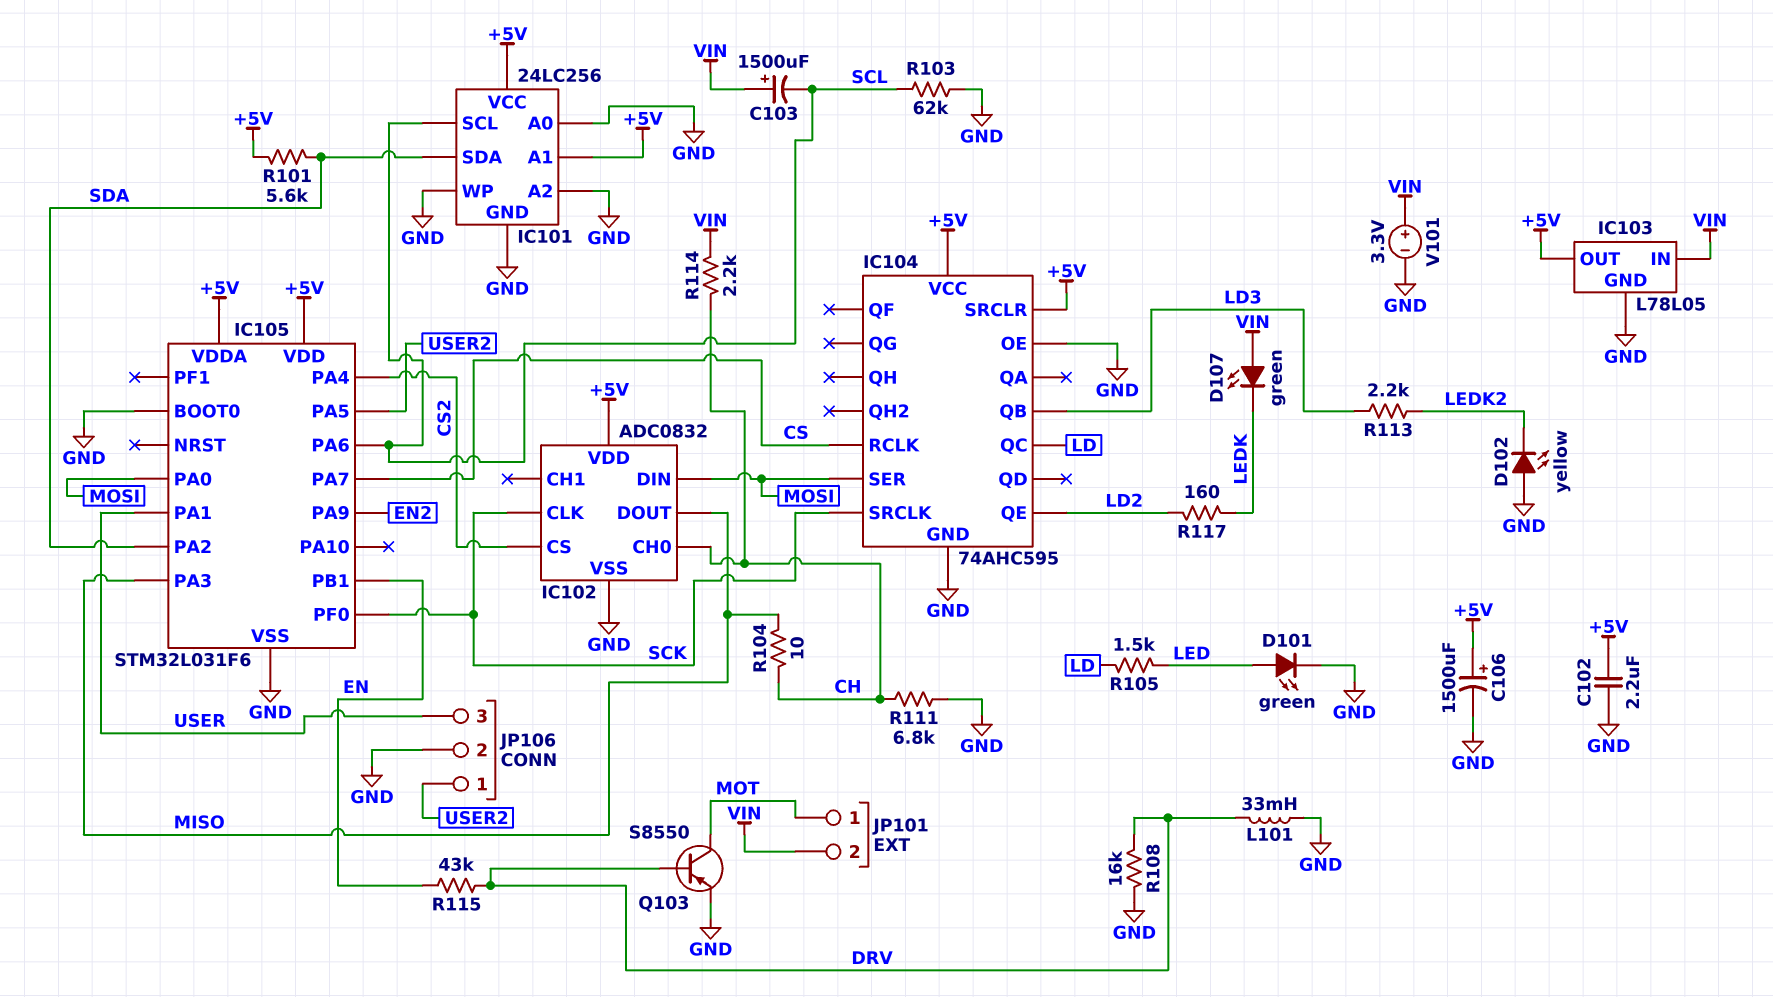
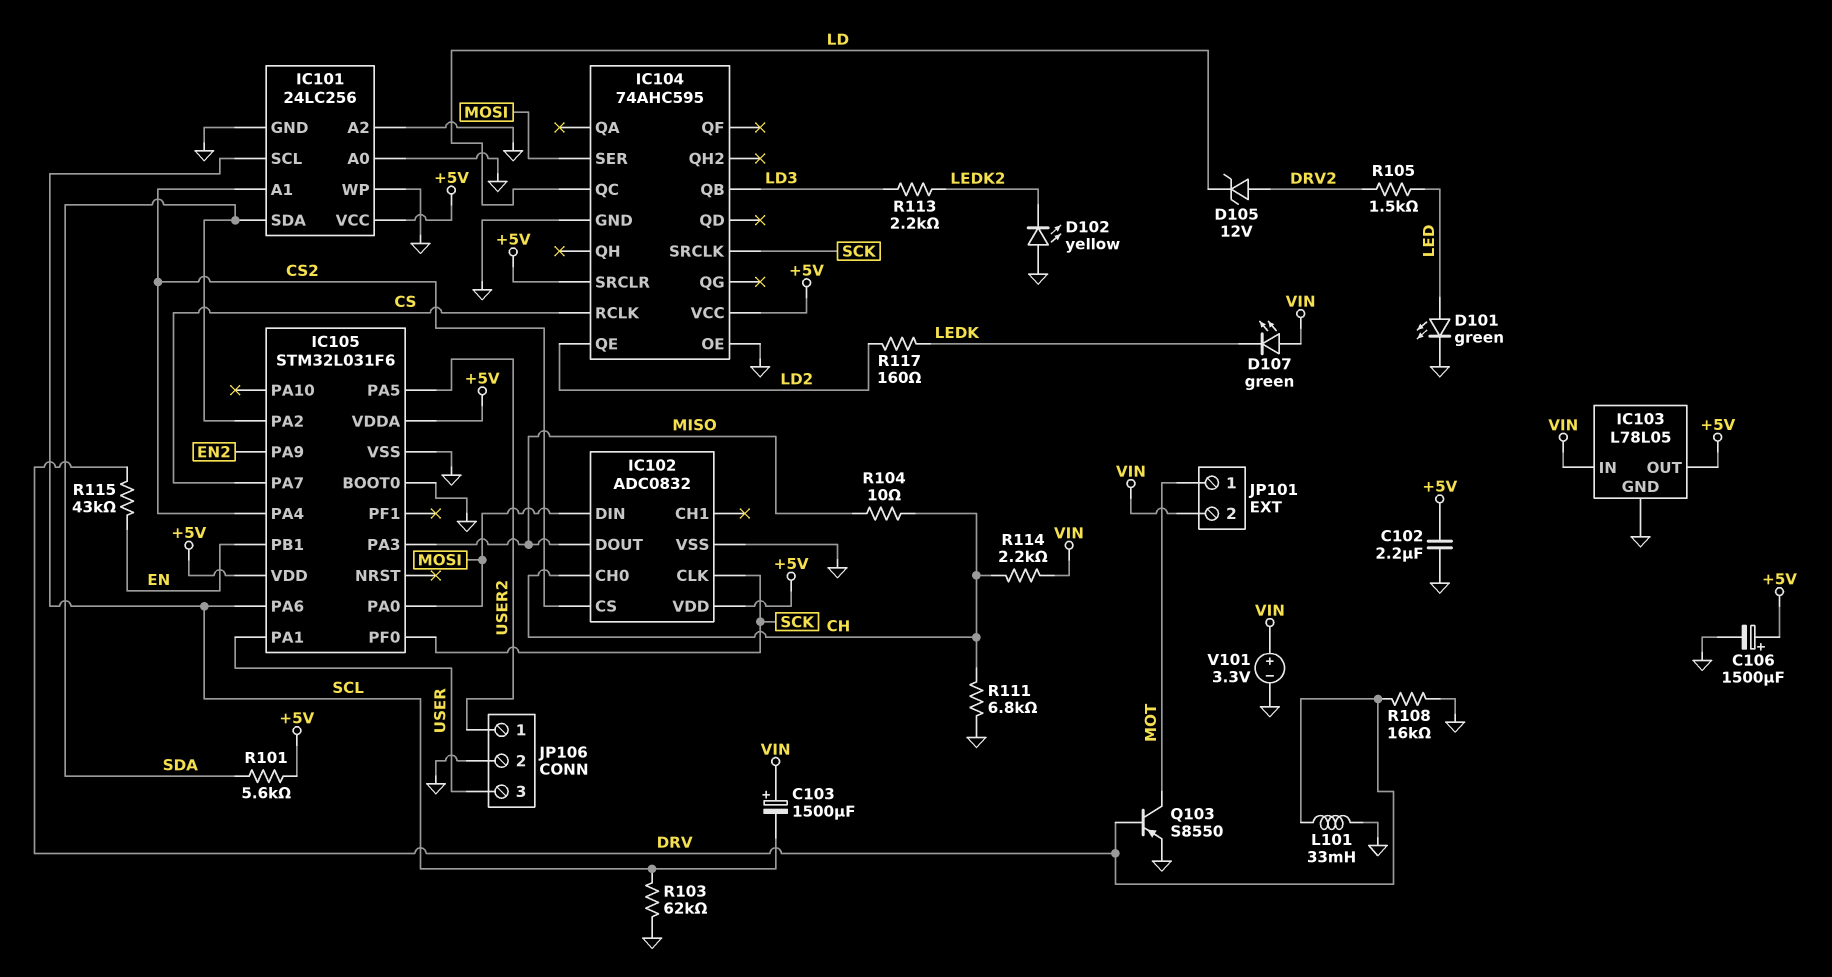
D105: none -> zener 12V (A DRV2, K LD)
IC101 pin A1: +5V -> CS2
R105: 1.5k (LD, LED) -> 1.5k (DRV2, LED)

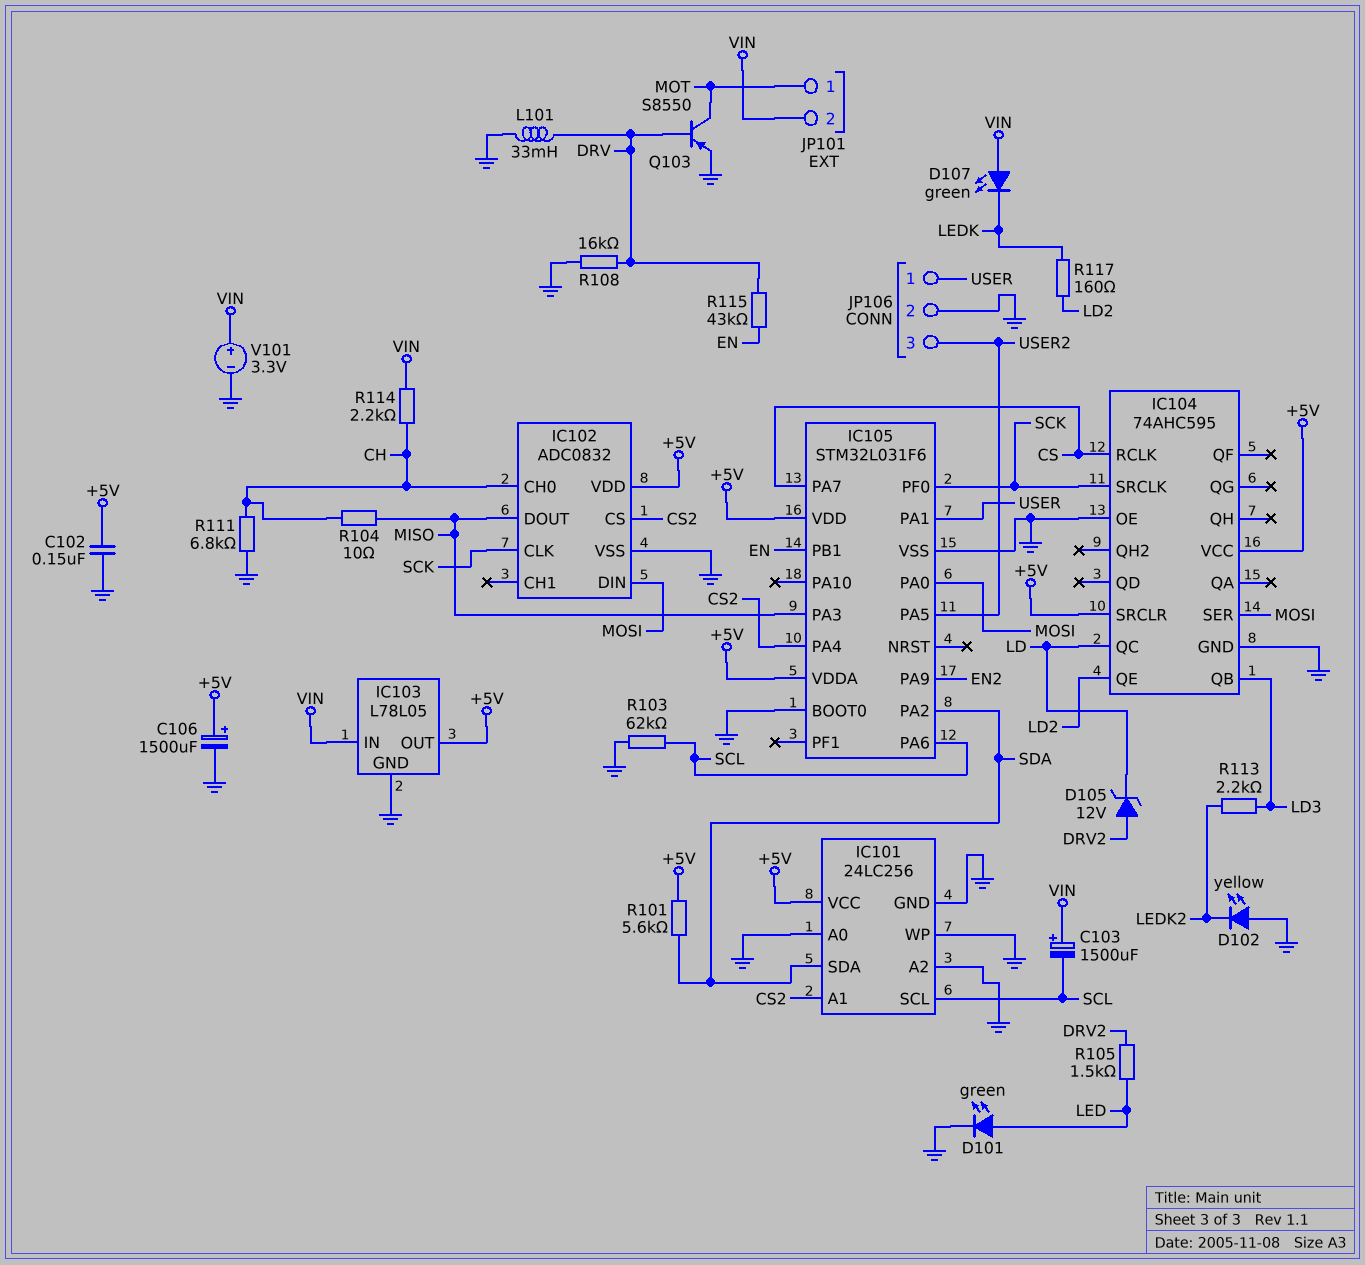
C102: 2.2uF (+5V, GND) -> 150nF (+5V, GND)
JP106 pin 1: USER2 -> USER
JP106 pin 3: USER -> USER2

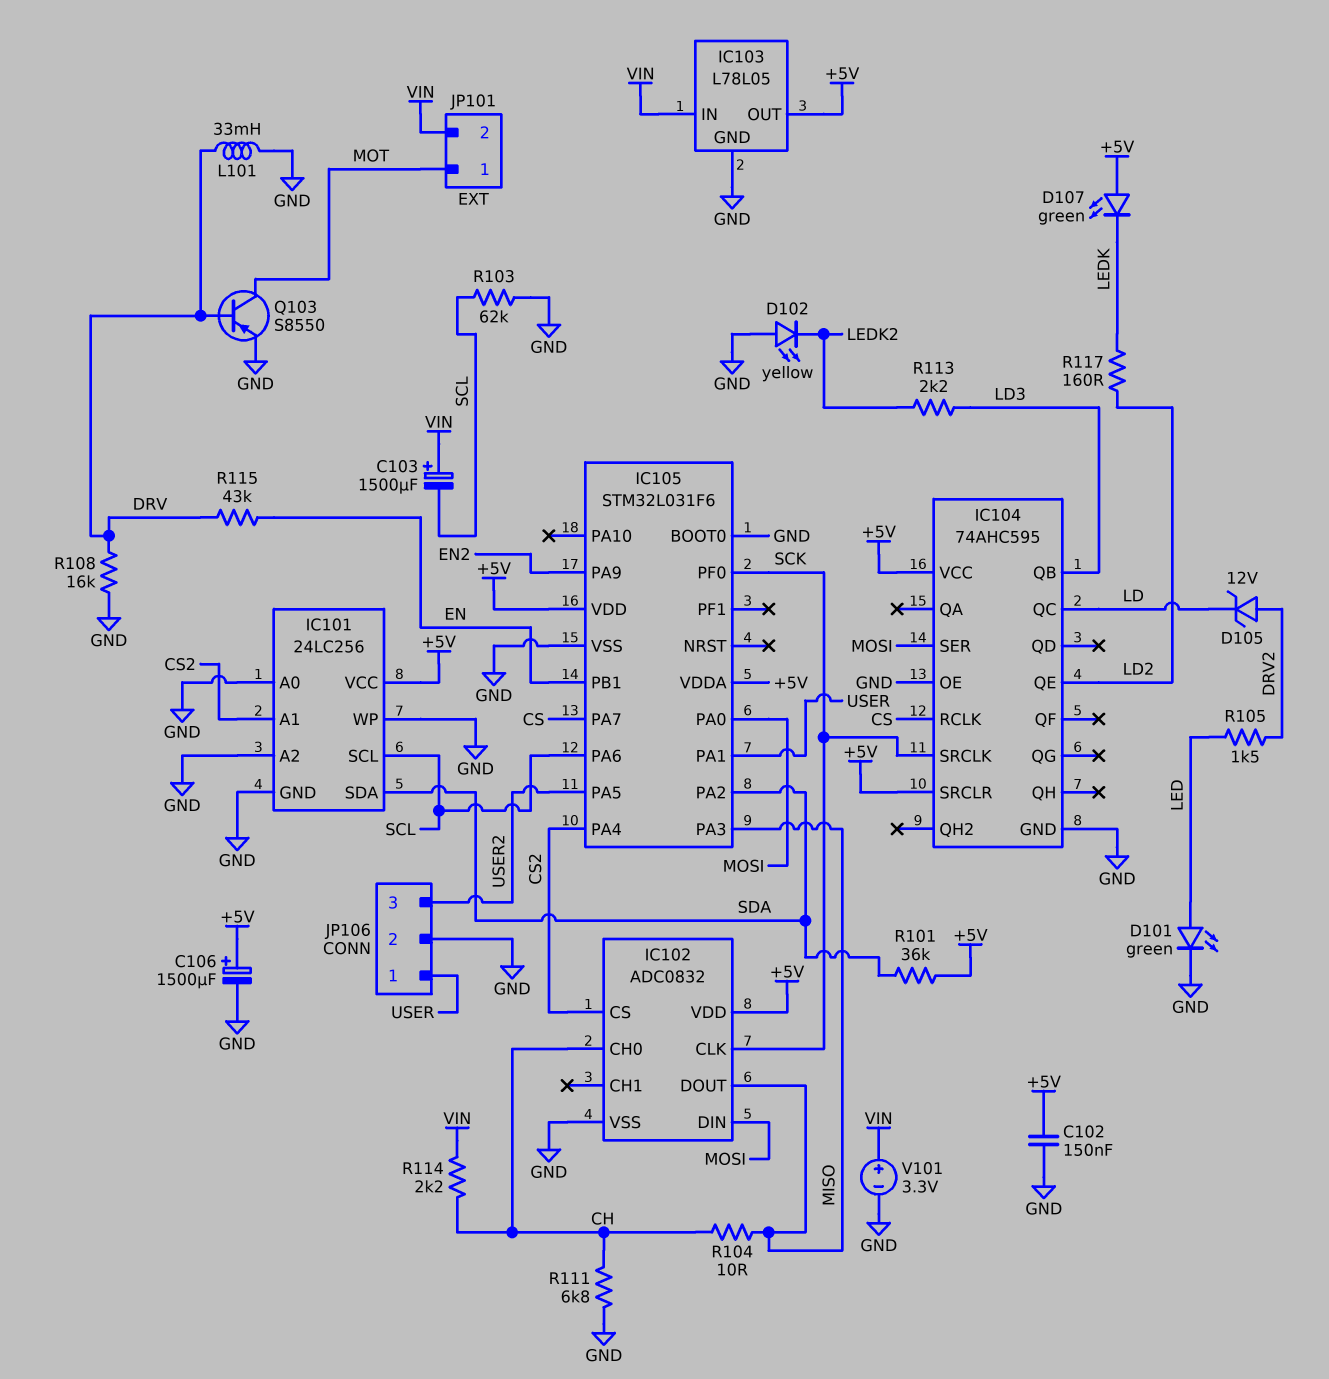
D107: LED green (A VIN, K LEDK) -> LED green (A +5V, K LEDK)
R101: 5.6k (+5V, SDA) -> 36k (+5V, SDA)

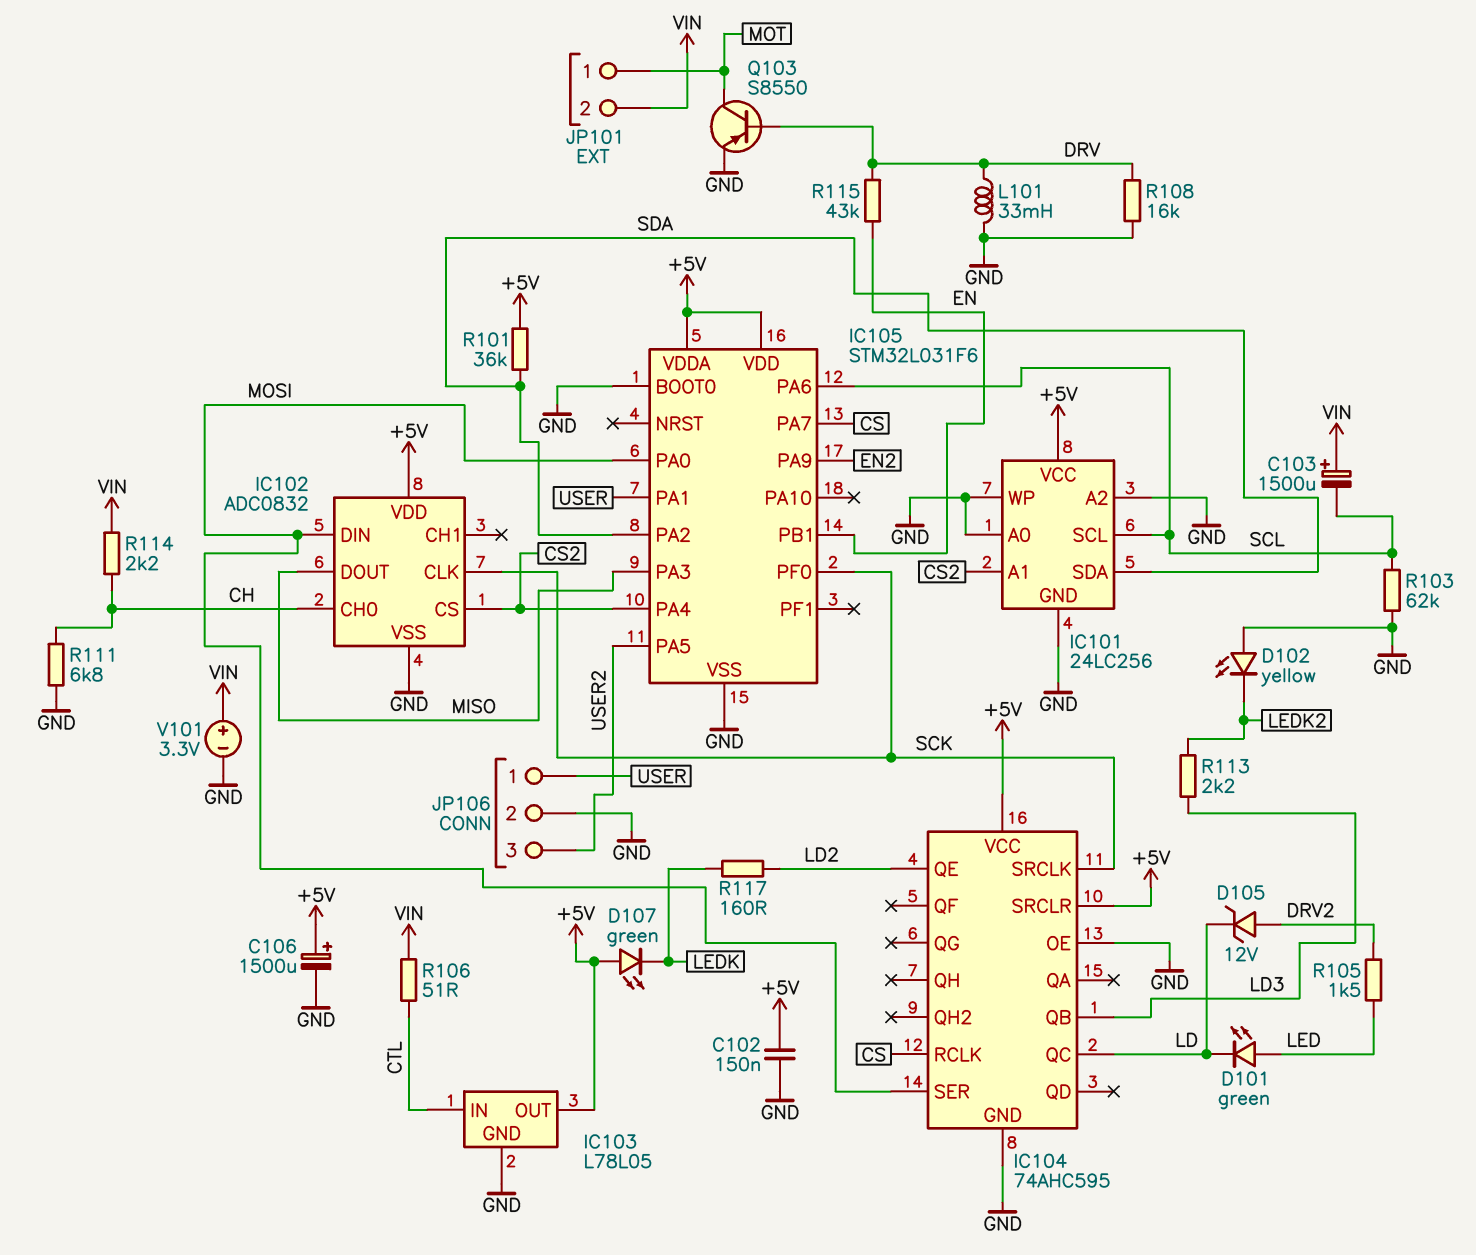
D101: LED green (A LED, K GND) -> LED green (A LED, K LD)
IC103 pin IN: VIN -> CTL
R104: 10 (CH, MISO) -> none
R106: none -> 51 (CTL, VIN)

